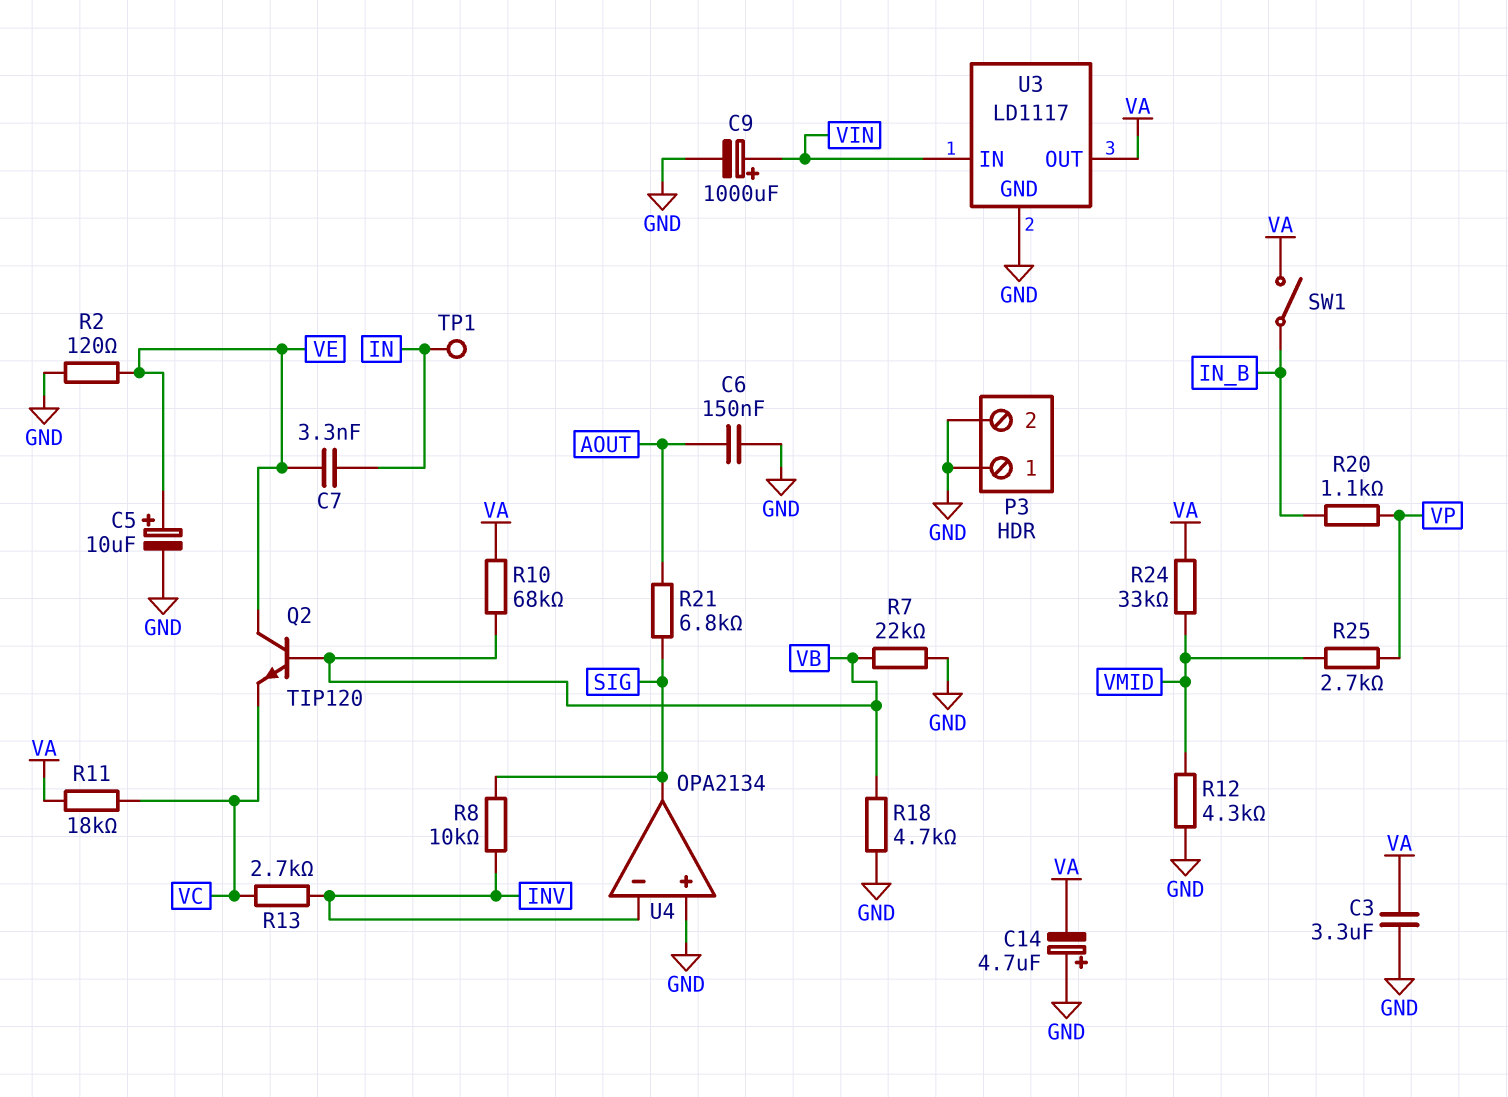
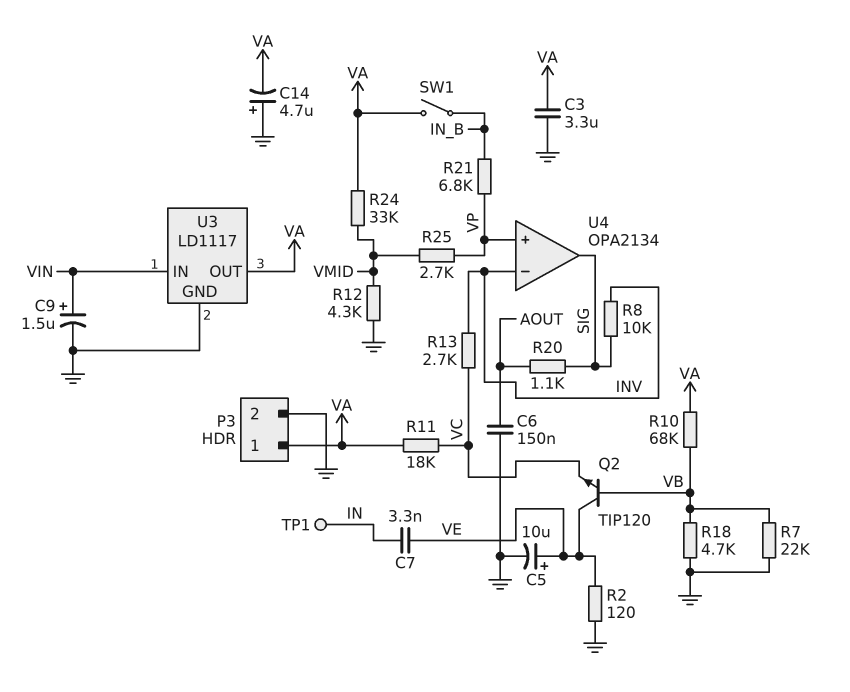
C9: 1000uF (plus VIN, minus GND) -> 1.5uF (plus VIN, minus GND)
P3 pin 1: GND -> VA
R20: 1.1k (IN_B, VP) -> 1.1k (AOUT, SIG)
R21: 6.8k (AOUT, SIG) -> 6.8k (IN_B, VP)
U4 pin in+: GND -> VP

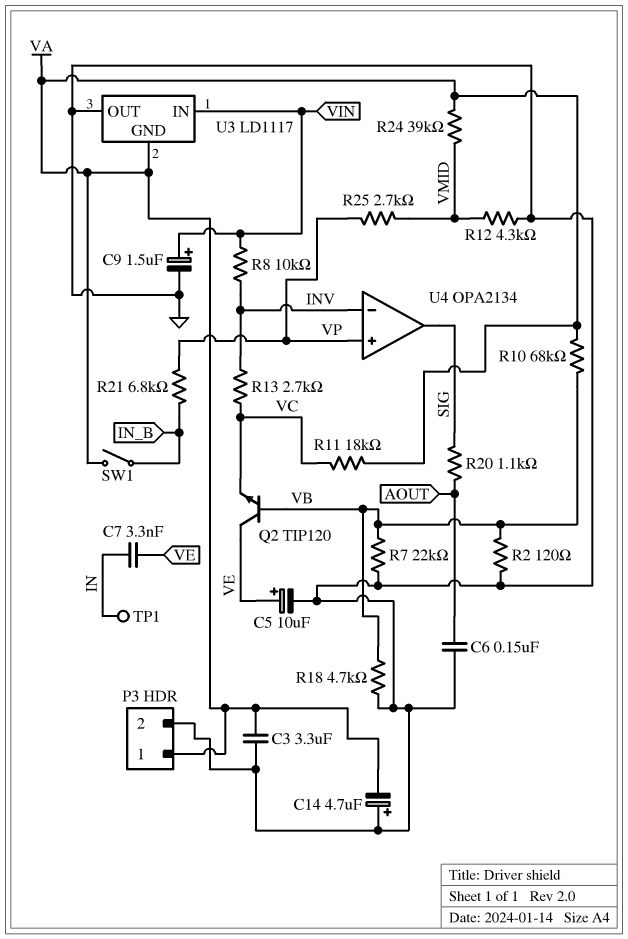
R2: 120 (GND, VE) -> 120 (GND, VB)
R8: 10k (INV, SIG) -> 10k (INV, VIN)
R24: 33k (VA, VMID) -> 39k (VA, VMID)
U3 pin GND: GND -> VA
U3 pin OUT: VA -> GND

